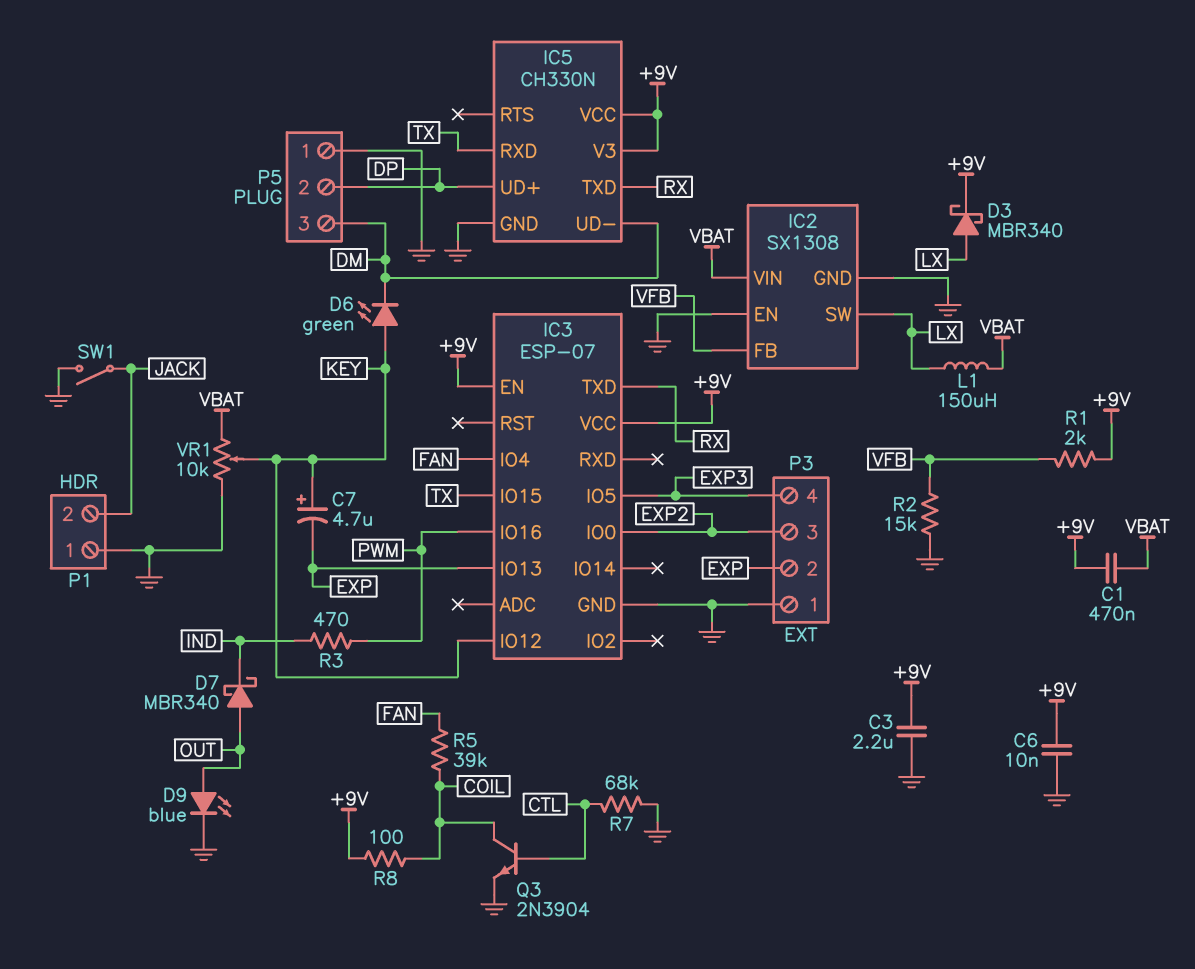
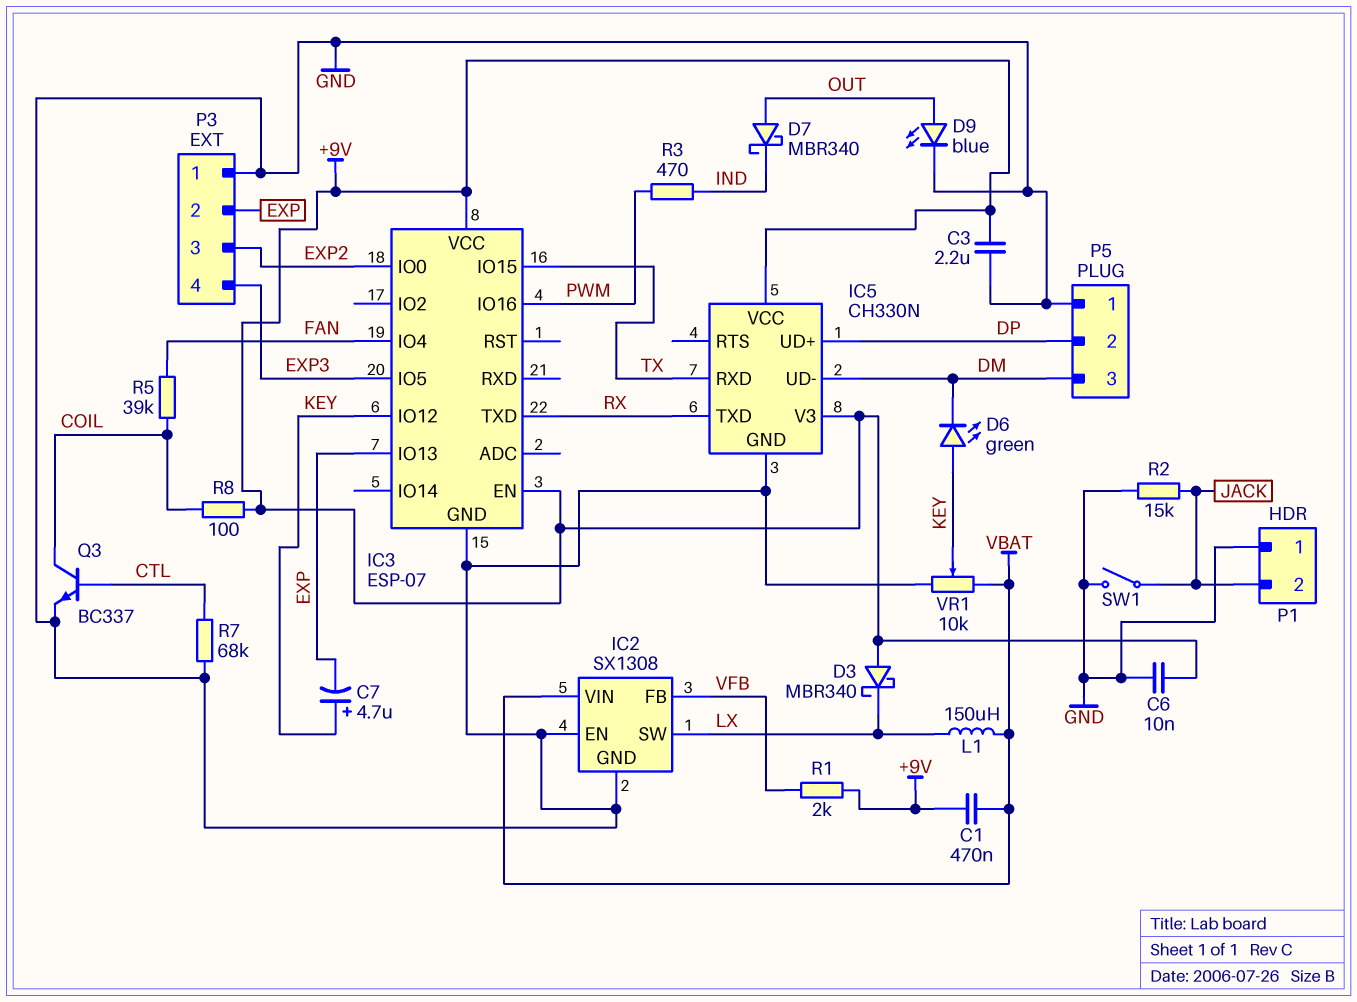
D3: schottky MBR340 (A LX, K +9V) -> schottky MBR340 (A +9V, K LX)
Q3: NPN 2N3904 (B CTL, C COIL, E GND) -> NPN BC337 (B CTL, C COIL, E GND)
R2: 15k (GND, VFB) -> 15k (GND, JACK)

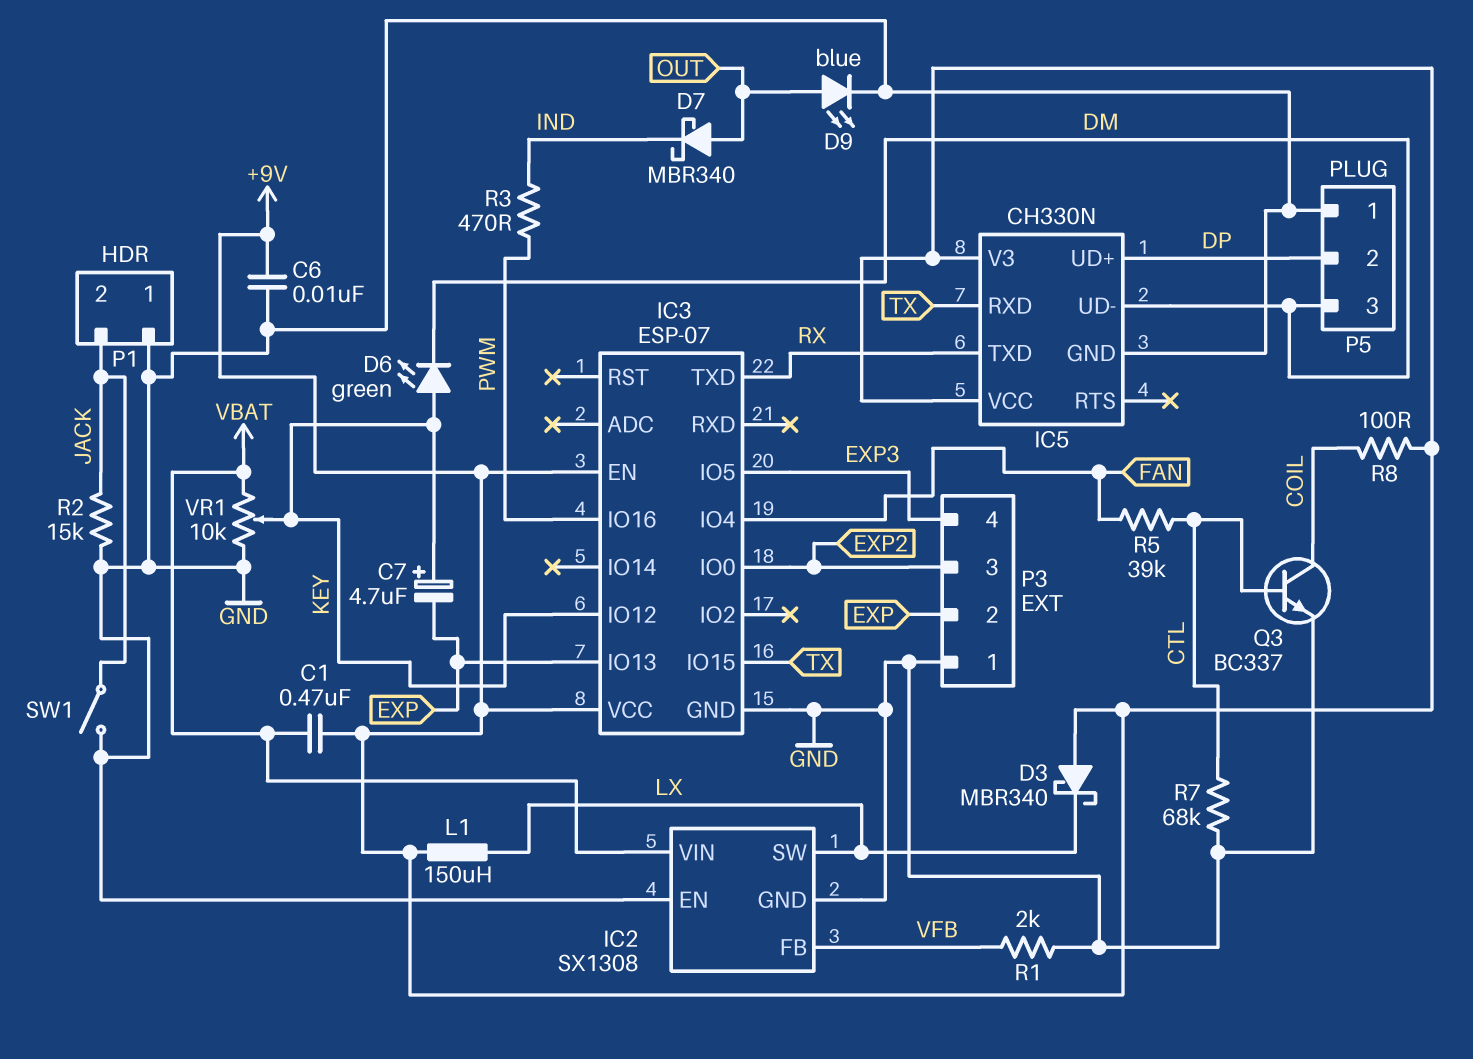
C3: 2.2uF (+9V, GND) -> none
L1: 150uH (LX, VBAT) -> 150uH (+9V, LX)
R1: 2k (+9V, VFB) -> 2k (GND, VFB)
R5: 39k (COIL, FAN) -> 39k (CTL, FAN)

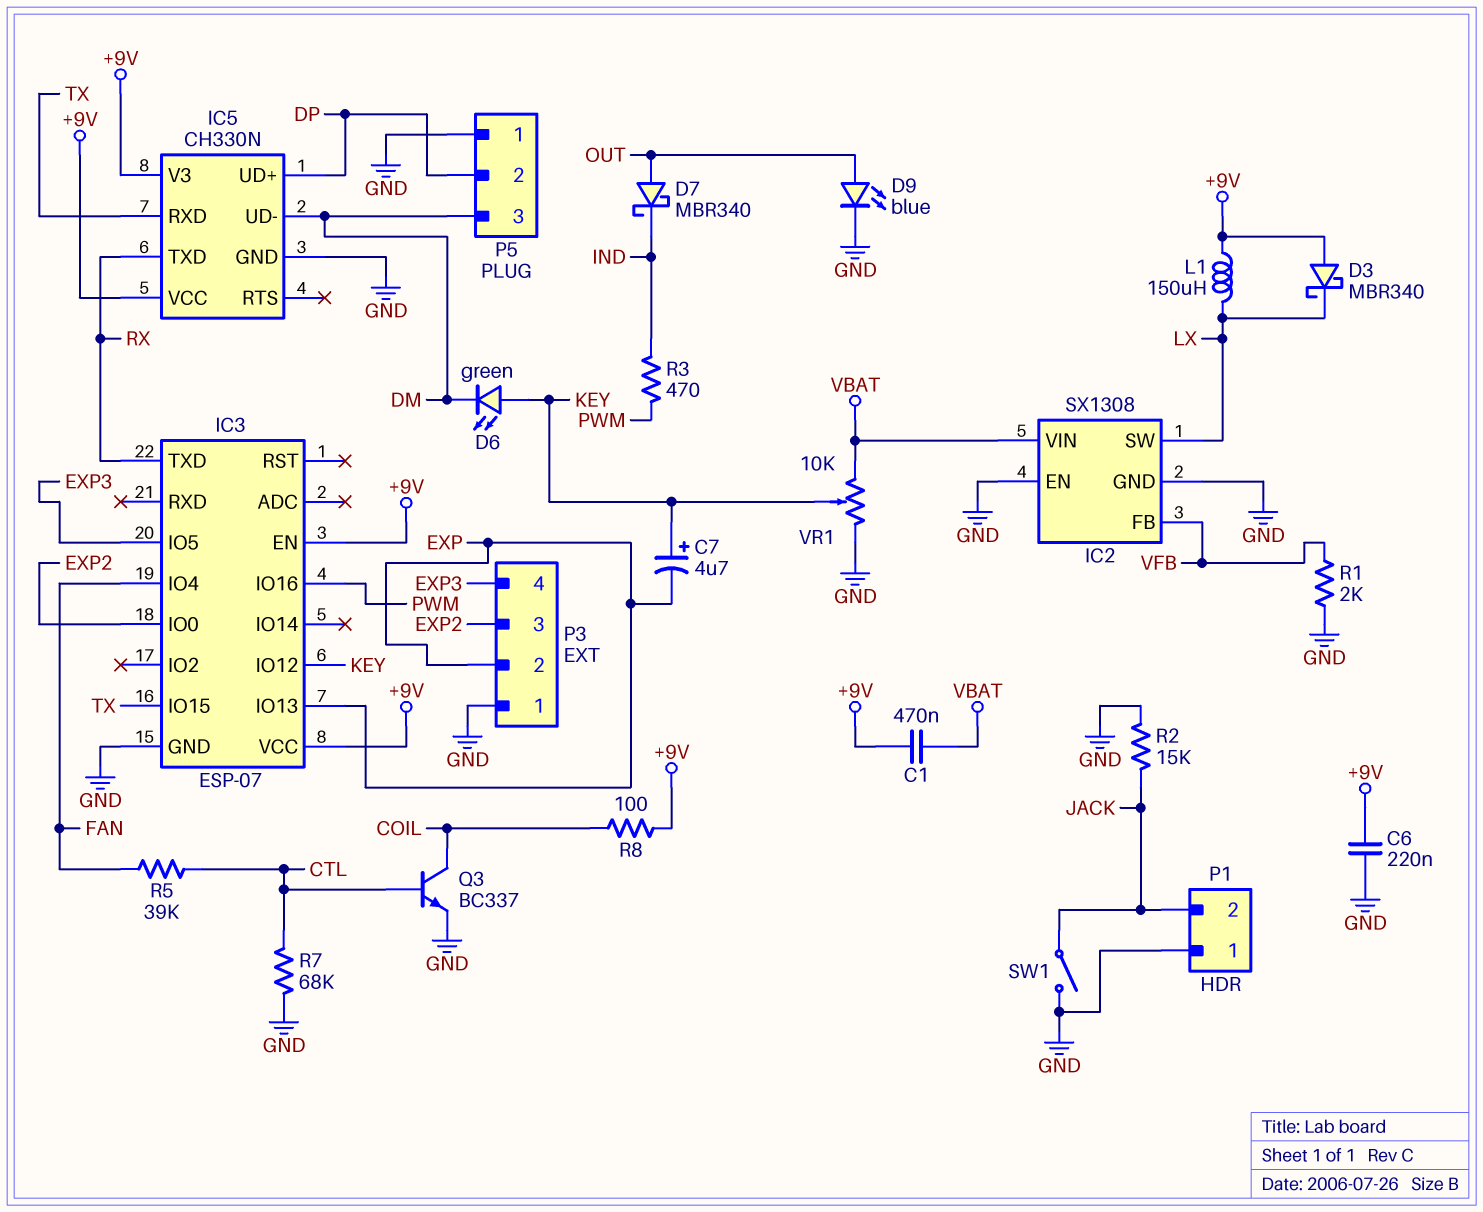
C6: 10nF (+9V, GND) -> 220nF (+9V, GND)

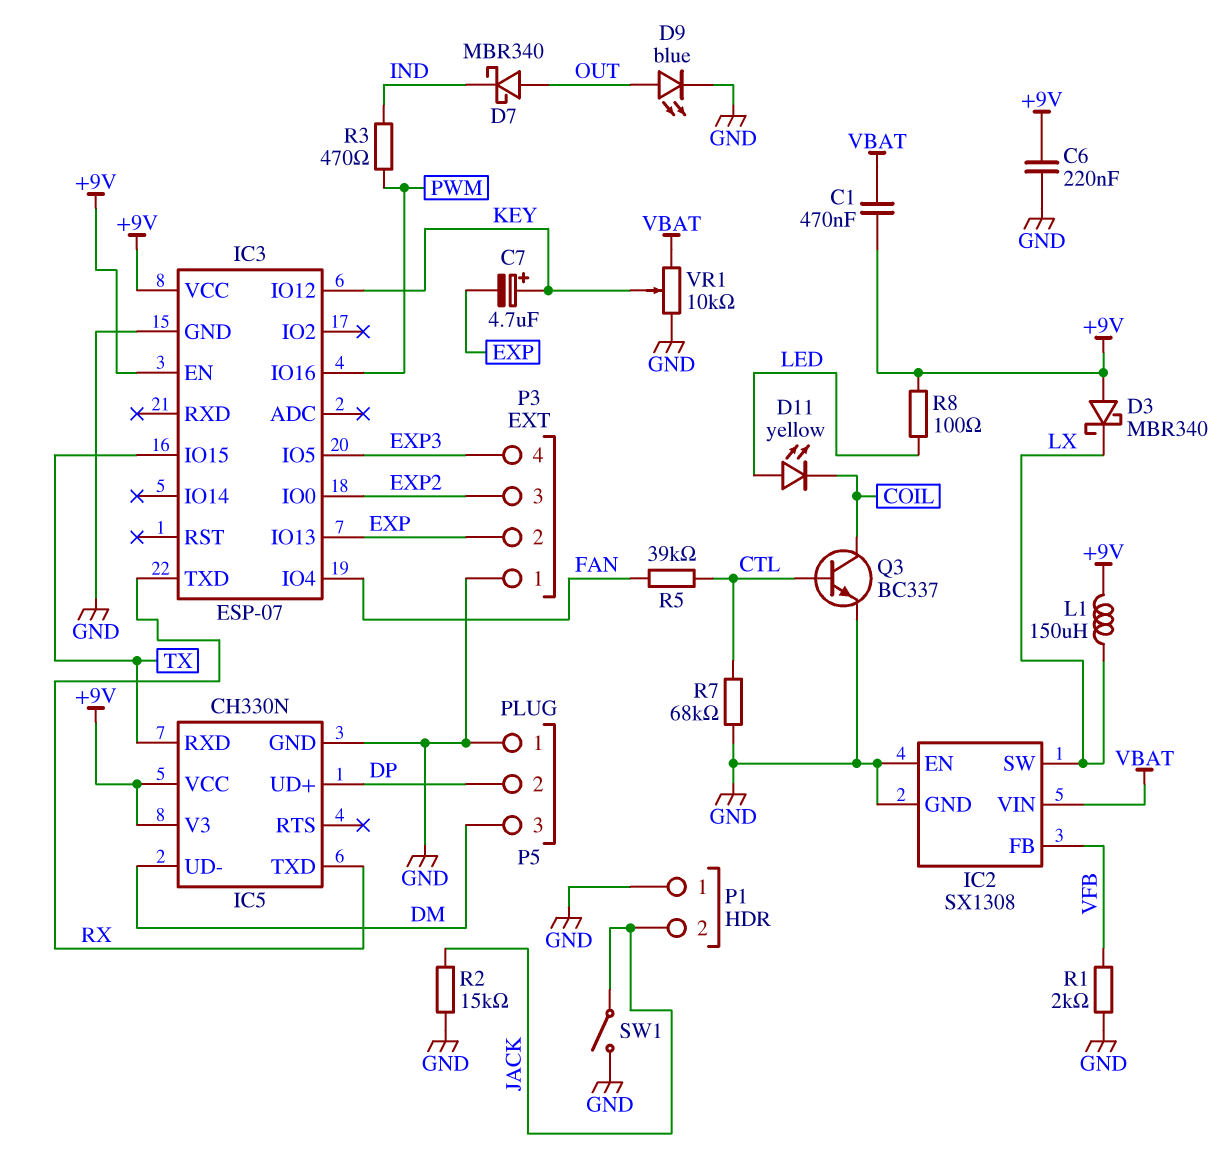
D6: LED green (A KEY, K DM) -> none
D11: none -> LED yellow (A LED, K COIL)
R8: 100 (+9V, COIL) -> 100 (+9V, LED)

